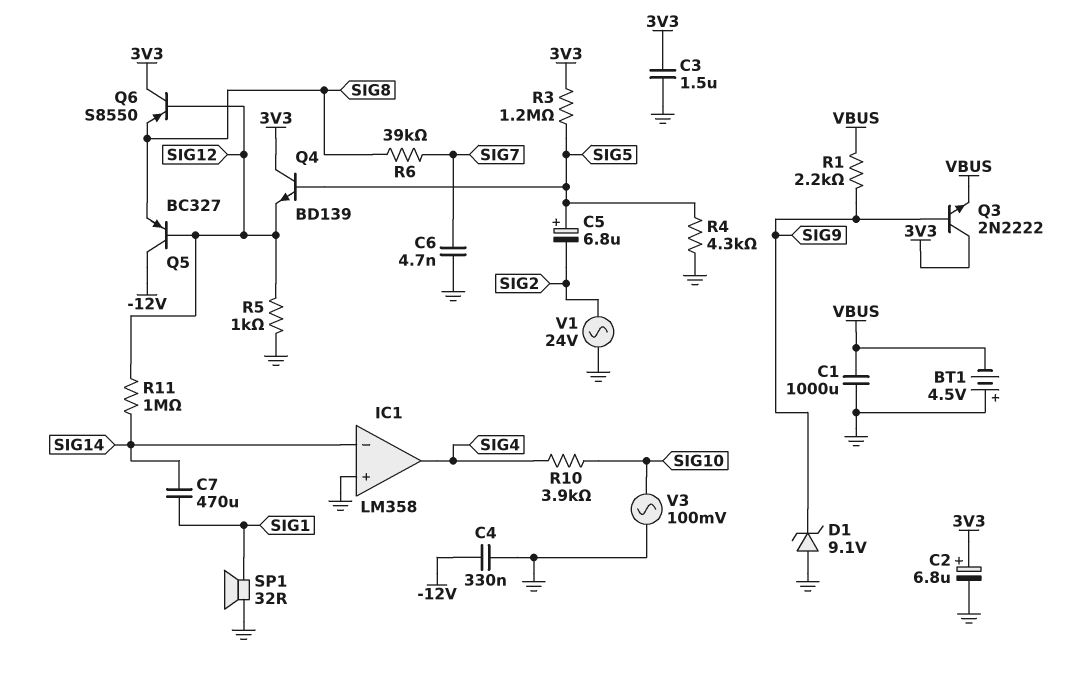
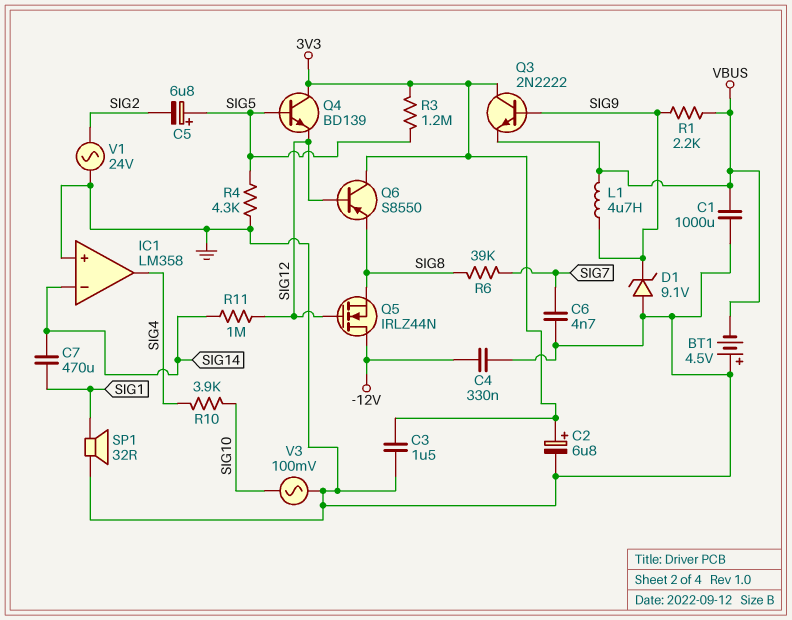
L1: none -> 4.7uH (SIG9, VBUS)
Q5: PNP BC327 (B SIG12, C -12V, E SIG8) -> NMOS IRLZ44N (G SIG12, D -12V, S SIG8)
R5: 1k (GND, SIG12) -> none

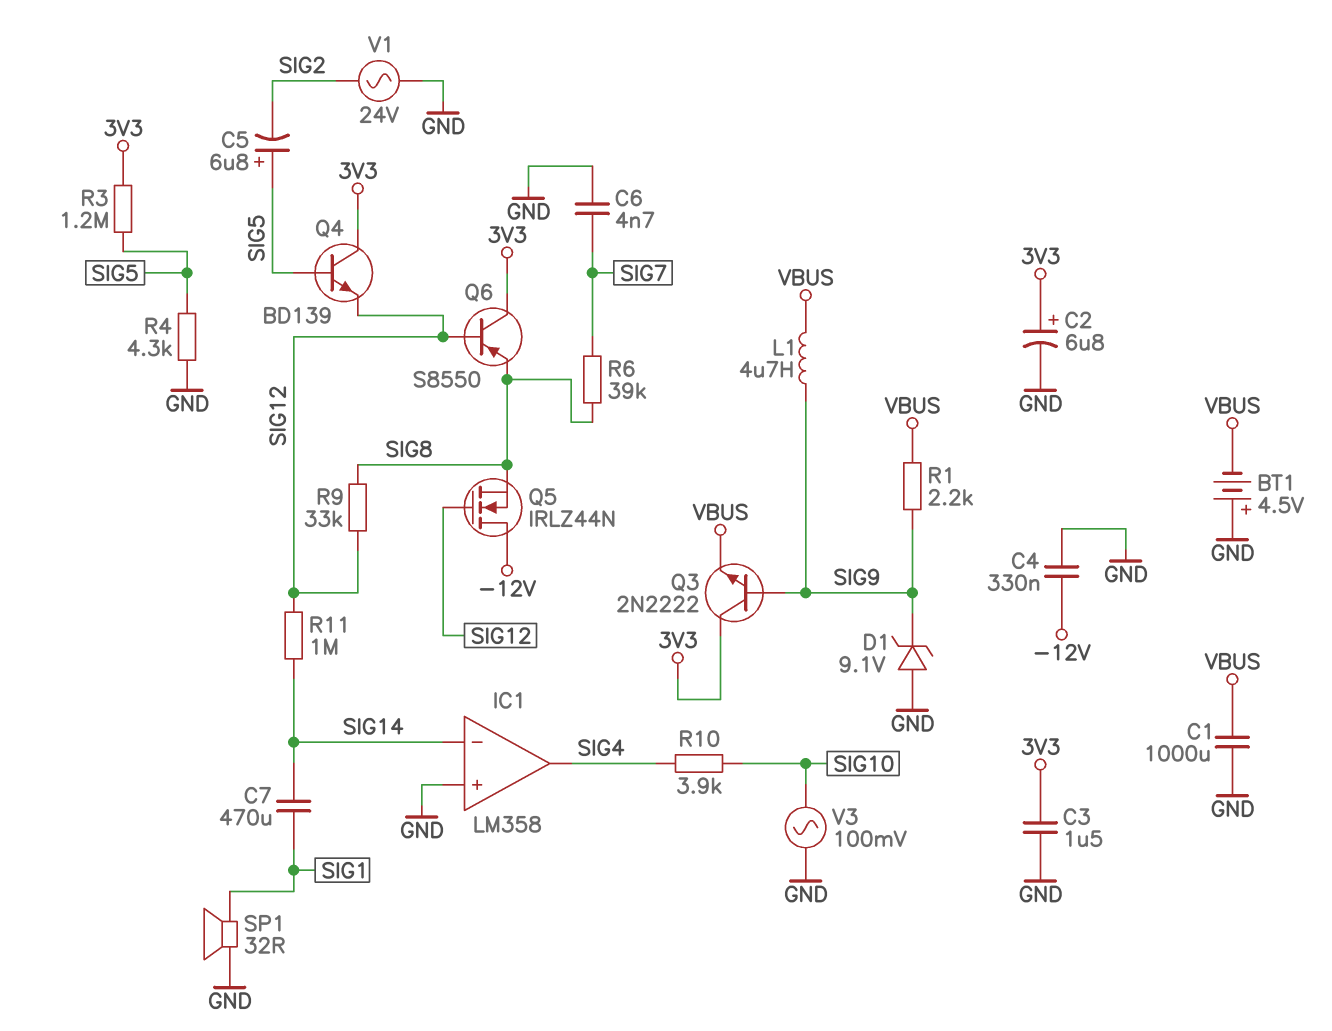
R9: none -> 33k (SIG8, SIG12)

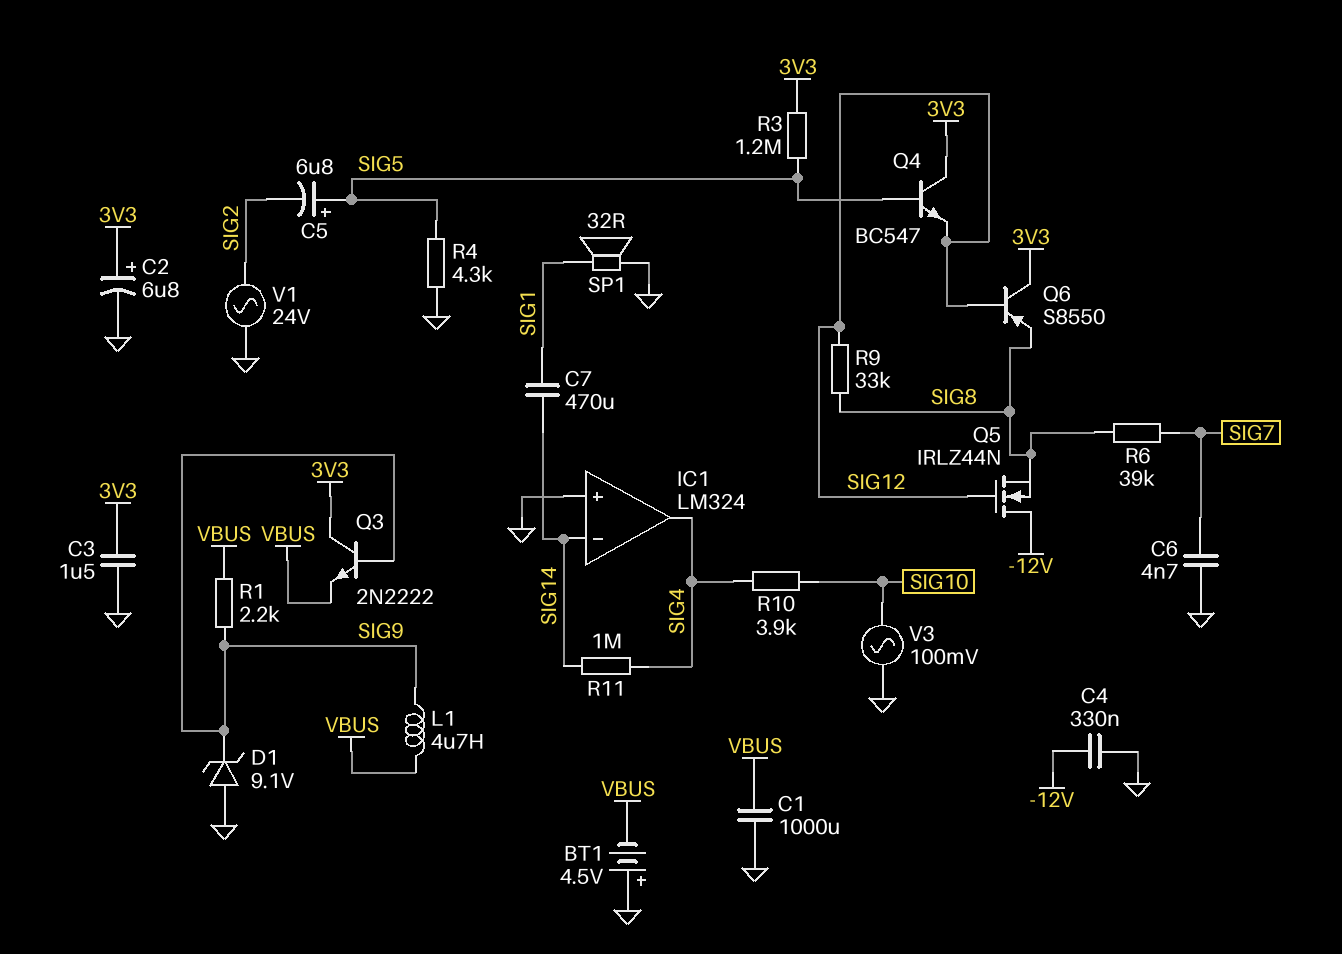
IC1: LM358 -> LM324
Q4: NPN BD139 (B SIG5, C 3V3, E SIG12) -> NPN BC547 (B SIG5, C 3V3, E SIG12)
R11: 1M (SIG12, SIG14) -> 1M (SIG4, SIG14)

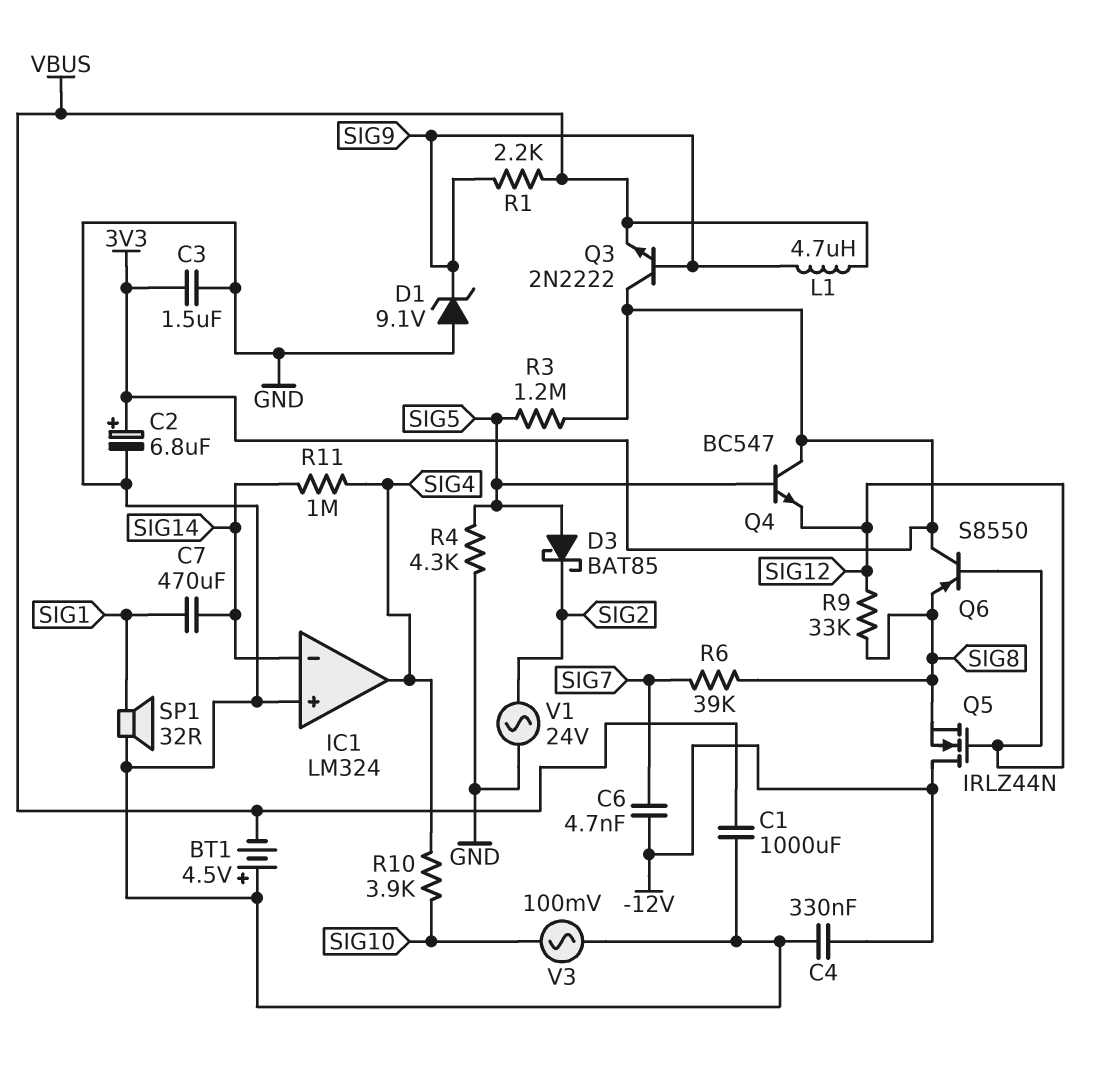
C5: 6.8uF (plus SIG5, minus SIG2) -> none
C6: 4.7nF (GND, SIG7) -> 4.7nF (-12V, SIG7)
D3: none -> schottky BAT85 (A SIG5, K SIG2)

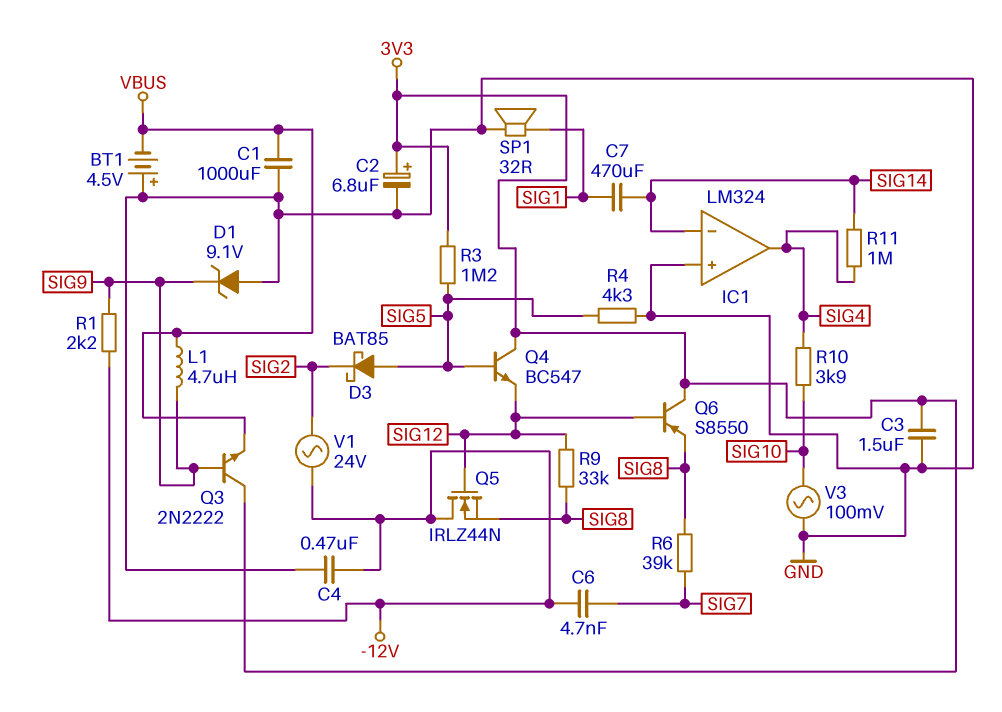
C4: 330nF (-12V, GND) -> 470nF (-12V, GND)
R1: 2.2k (SIG9, VBUS) -> 2.2k (-12V, SIG9)
V1: AC 24V (GND, SIG2) -> AC 24V (-12V, SIG2)

